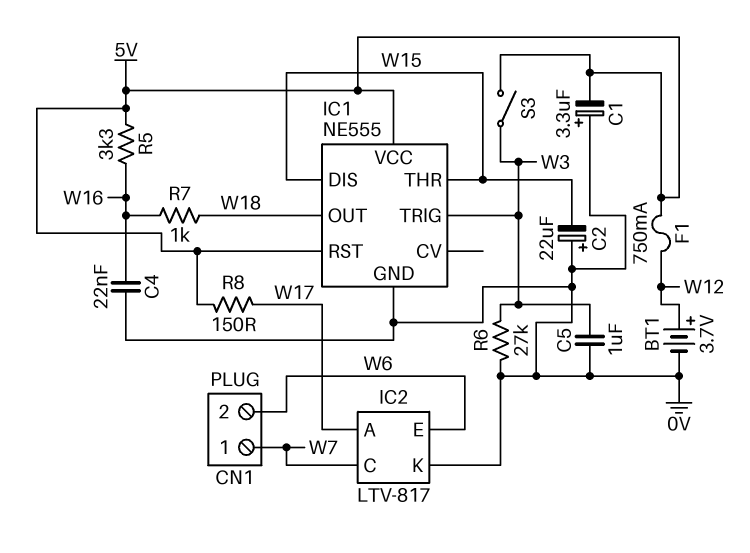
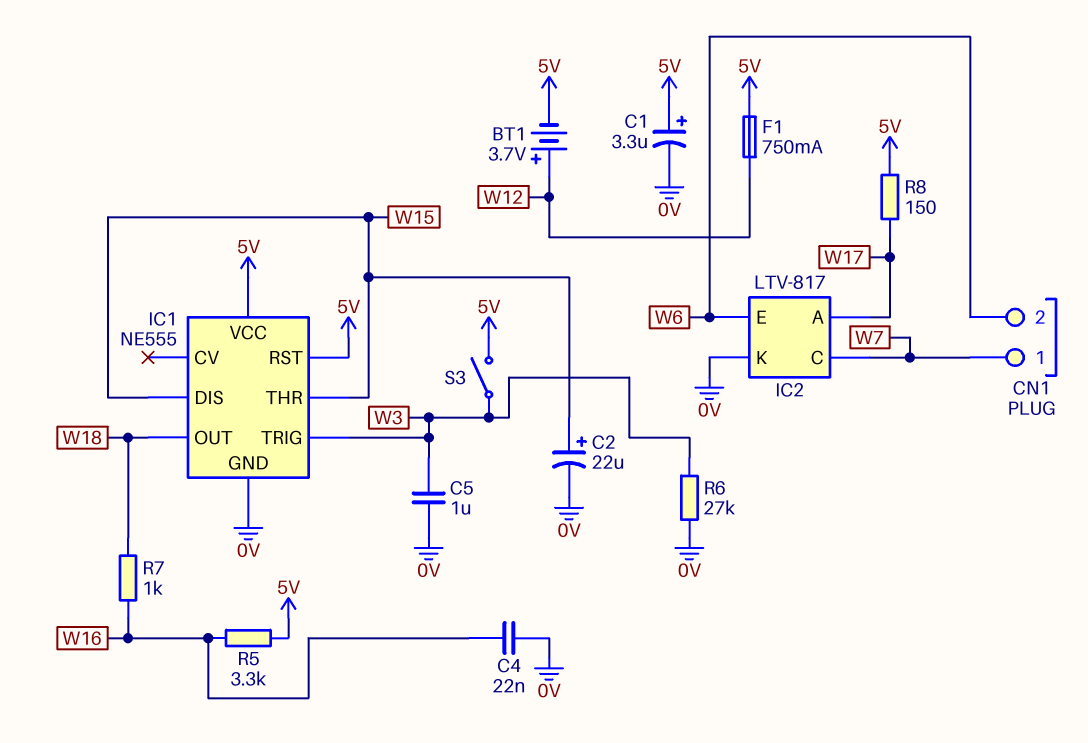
BT1: 3.7V (plus W12, minus 0V) -> 3.7V (plus W12, minus 5V)
C1: 3.3uF (plus 0V, minus 5V) -> 3.3uF (plus 5V, minus 0V)
C2: 22uF (plus 0V, minus W15) -> 22uF (plus W15, minus 0V)

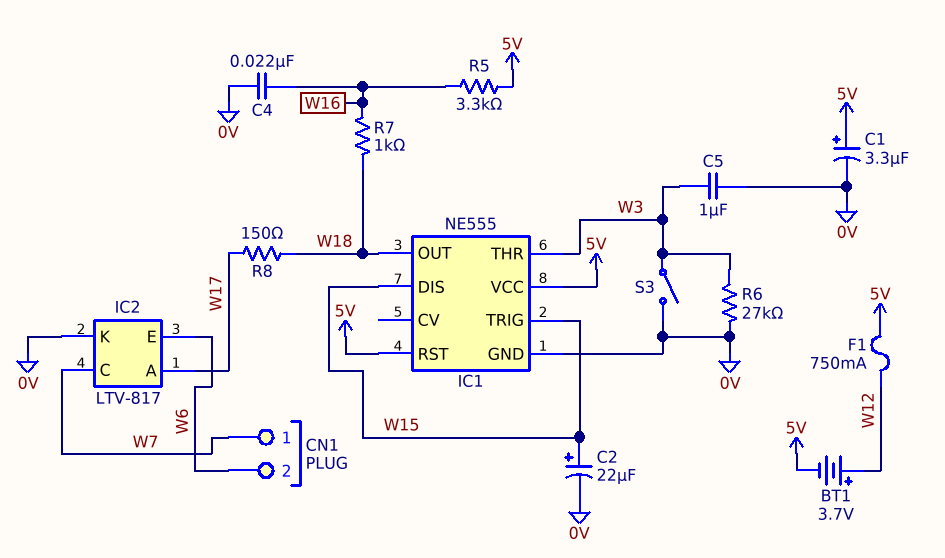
IC1 pin THR: W15 -> W3
IC1 pin TRIG: W3 -> W15
R8: 150 (5V, W17) -> 150 (W17, W18)
S3: switch (5V, W3) -> switch (0V, W3)

